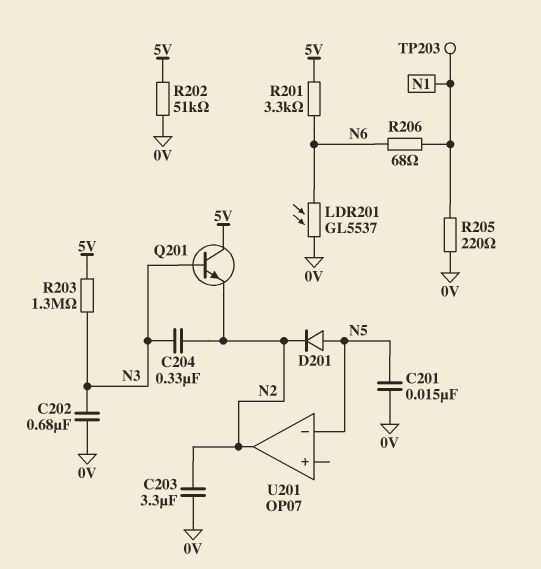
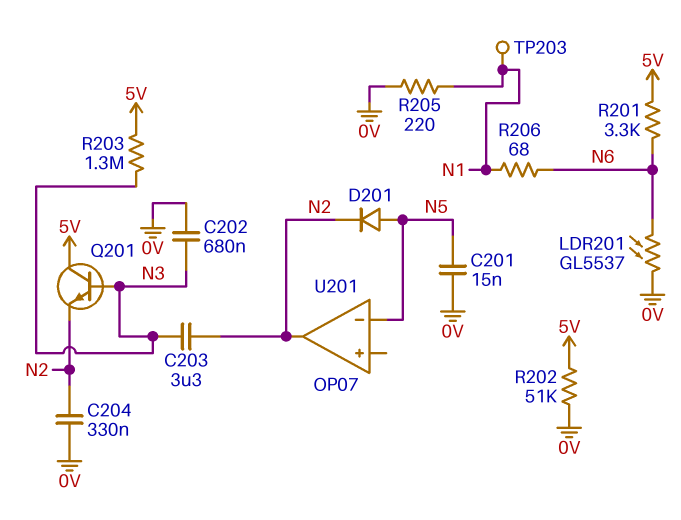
C203: 3.3uF (0V, N2) -> 3.3uF (N2, N3)
C204: 330nF (N2, N3) -> 330nF (0V, N2)

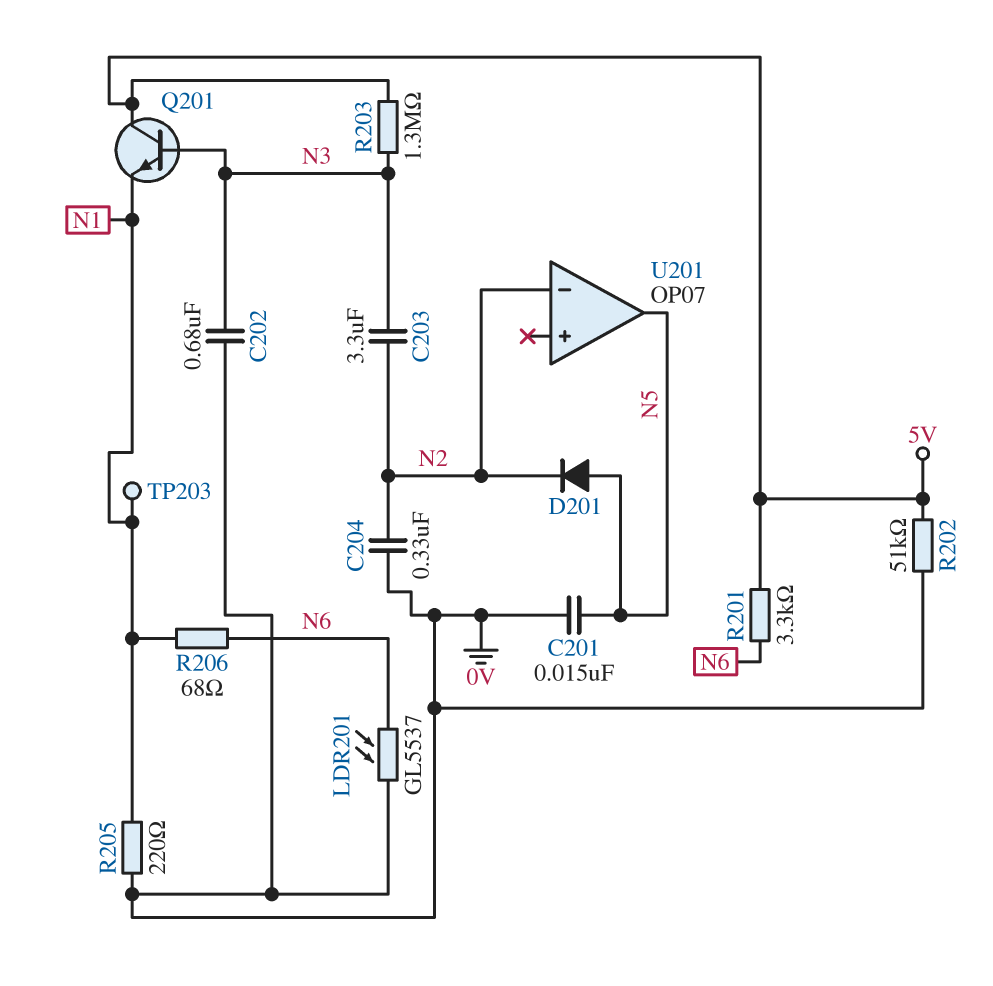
Q201: NPN (B N3, C 5V, E N2) -> NPN (B N3, C 5V, E N1)
U201 pin in-: N5 -> N2
U201 pin out: N2 -> N5

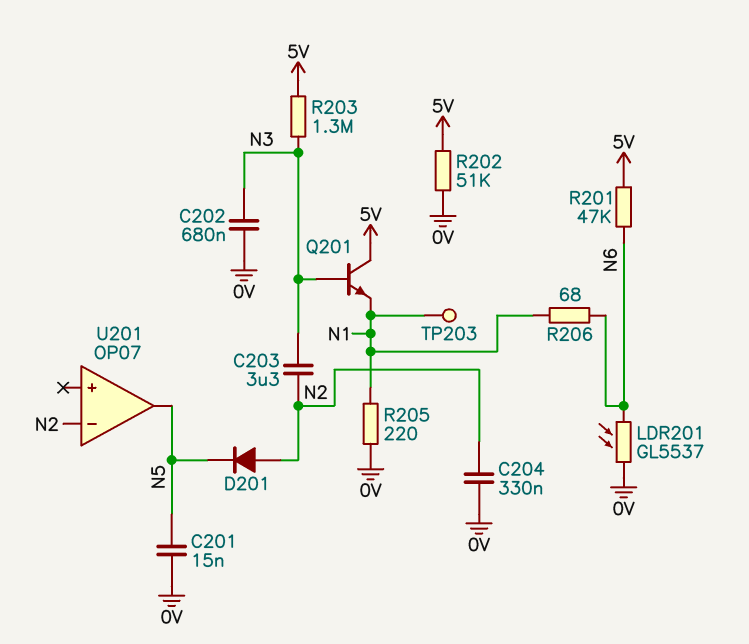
D201: diode (A N5, K N2) -> diode (A N2, K N5)
R201: 3.3k (5V, N6) -> 47k (5V, N6)

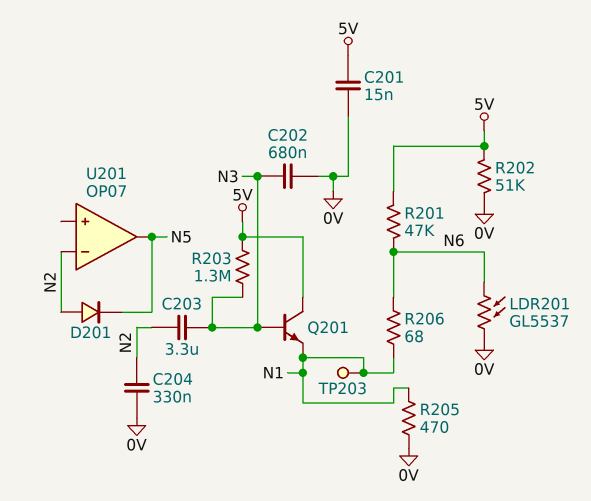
C201: 15nF (0V, N5) -> 15nF (0V, 5V)
R205: 220 (0V, N1) -> 470 (0V, N1)

